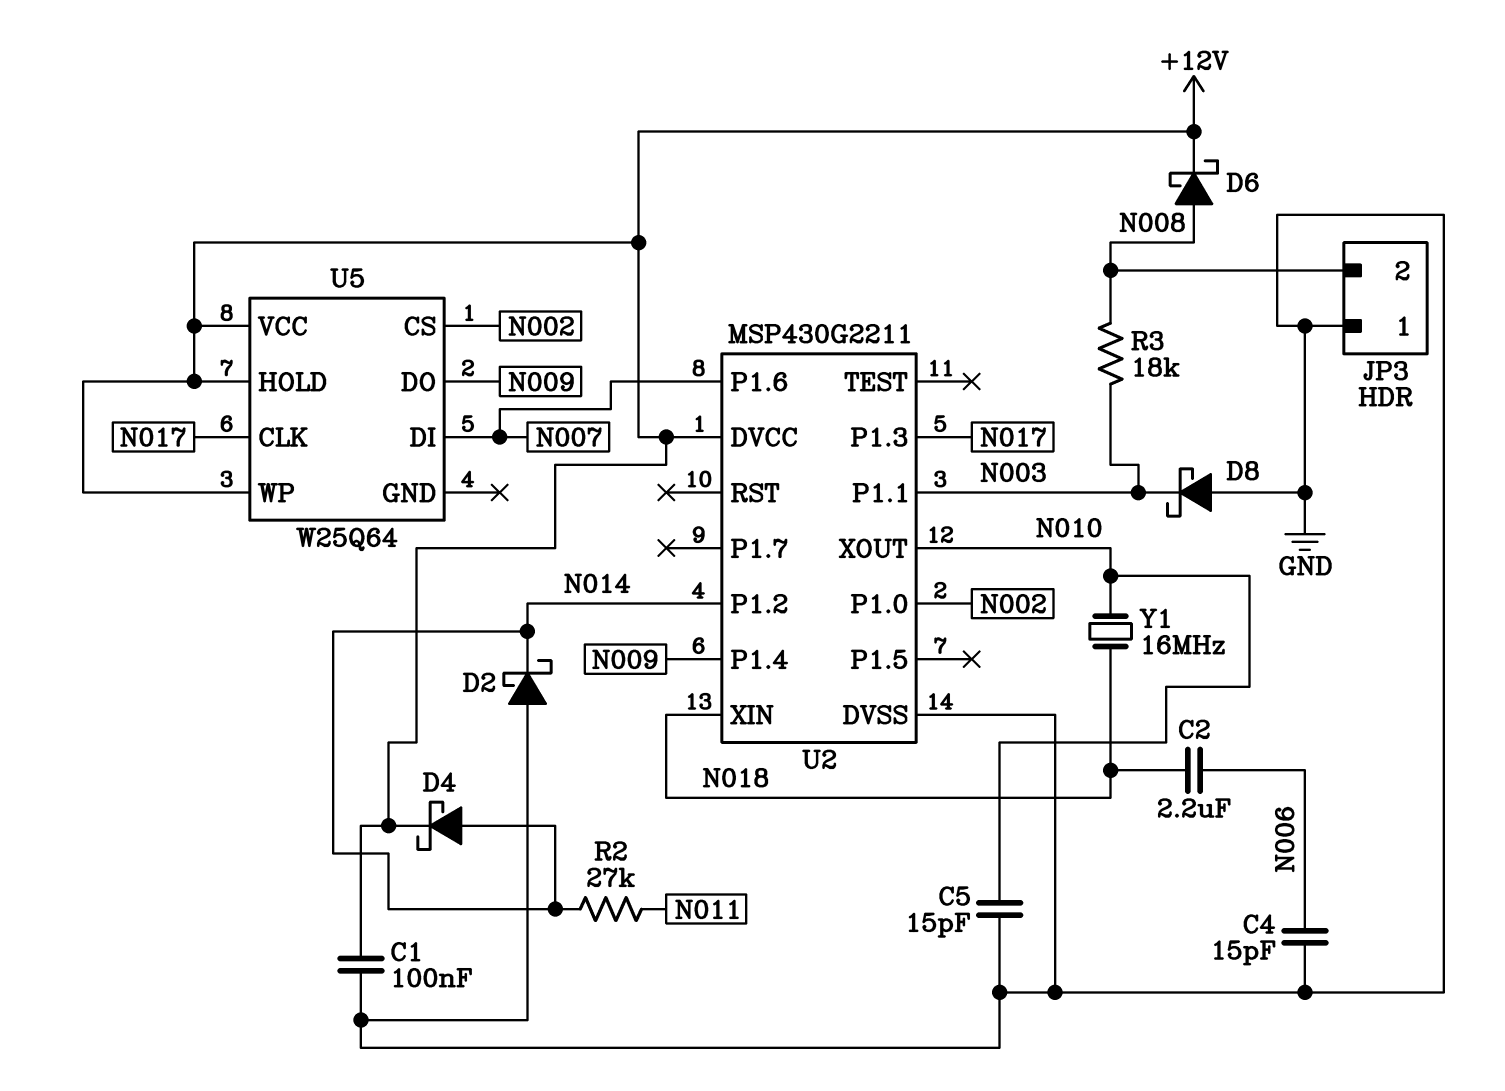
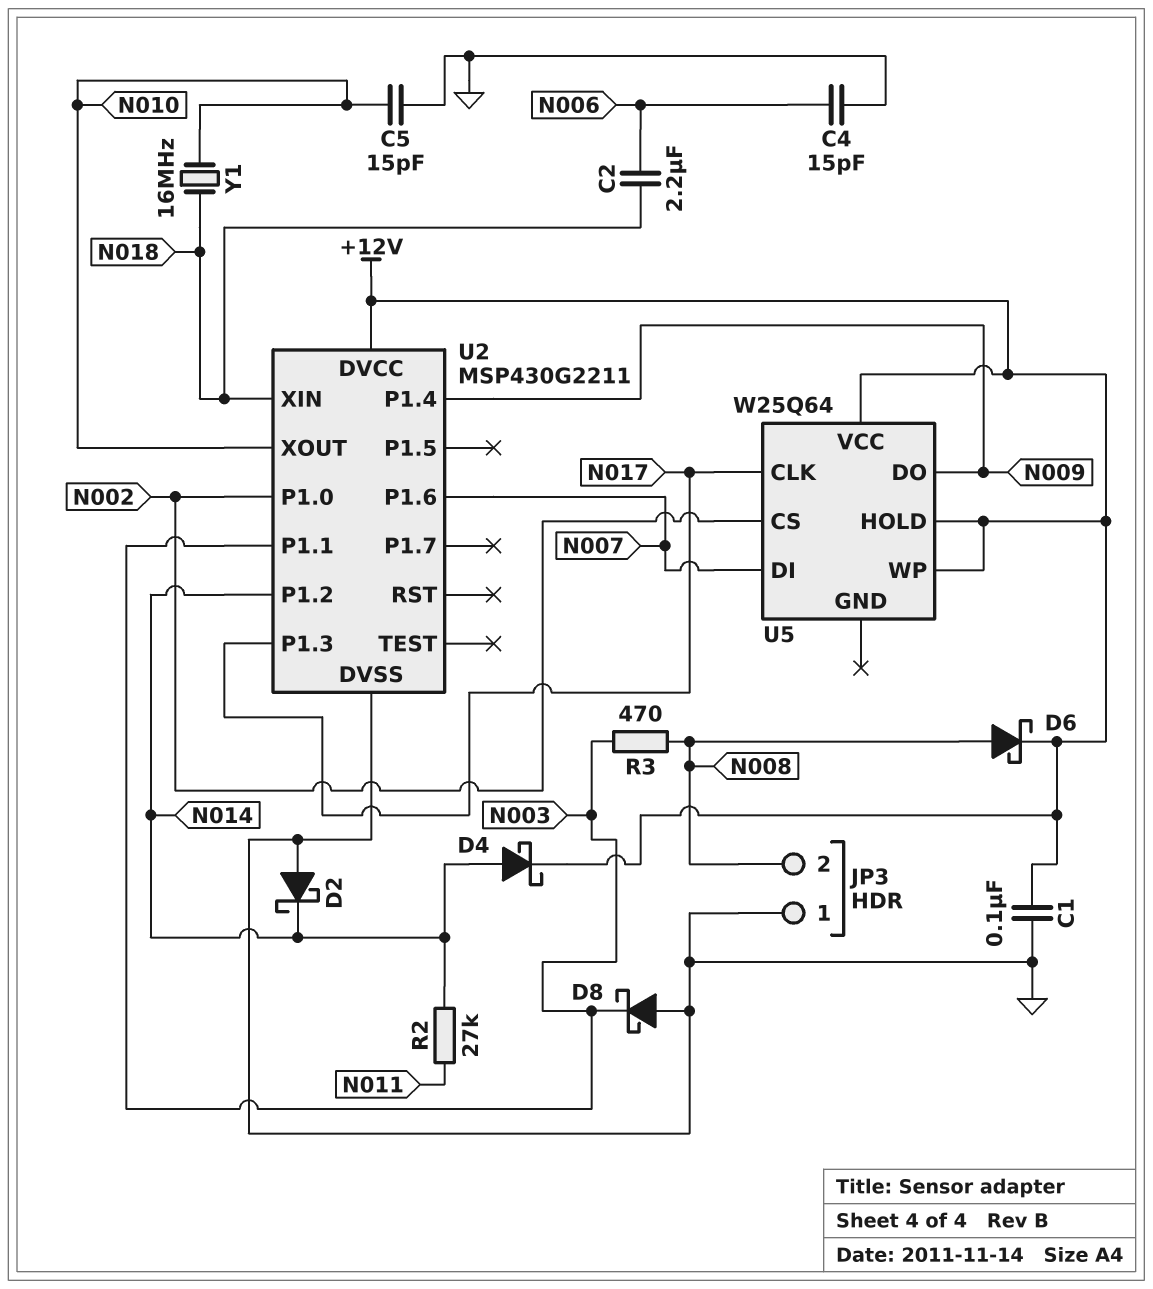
R3: 18k (N003, N008) -> 470 (N003, N008)

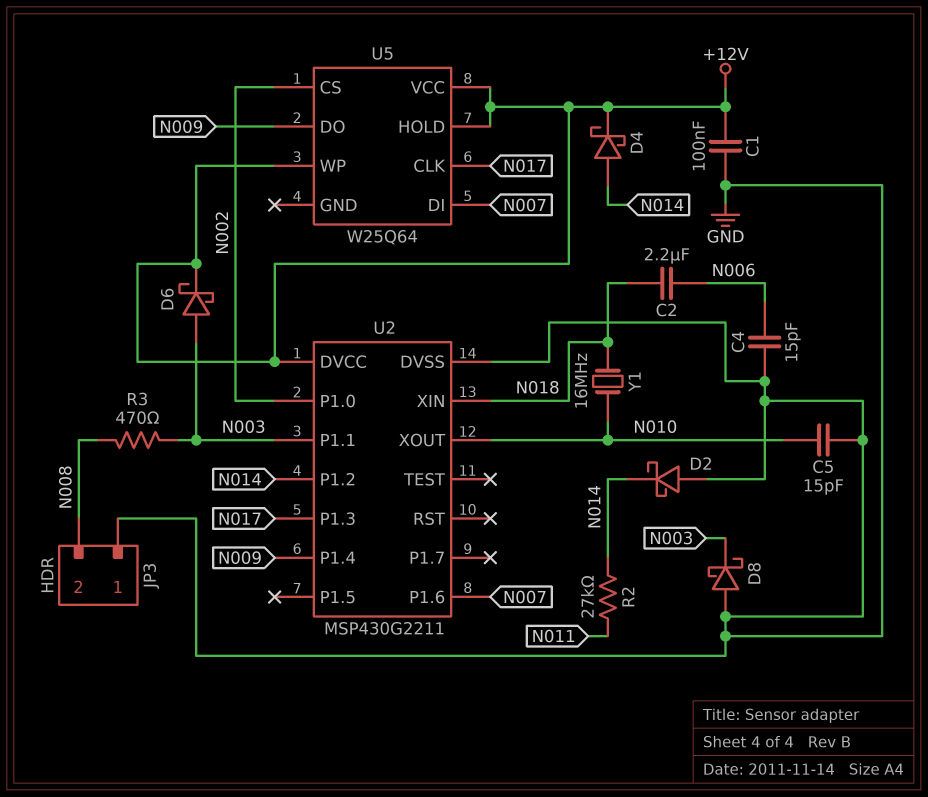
D6: schottky (A N008, K +12V) -> schottky (A N003, K +12V)

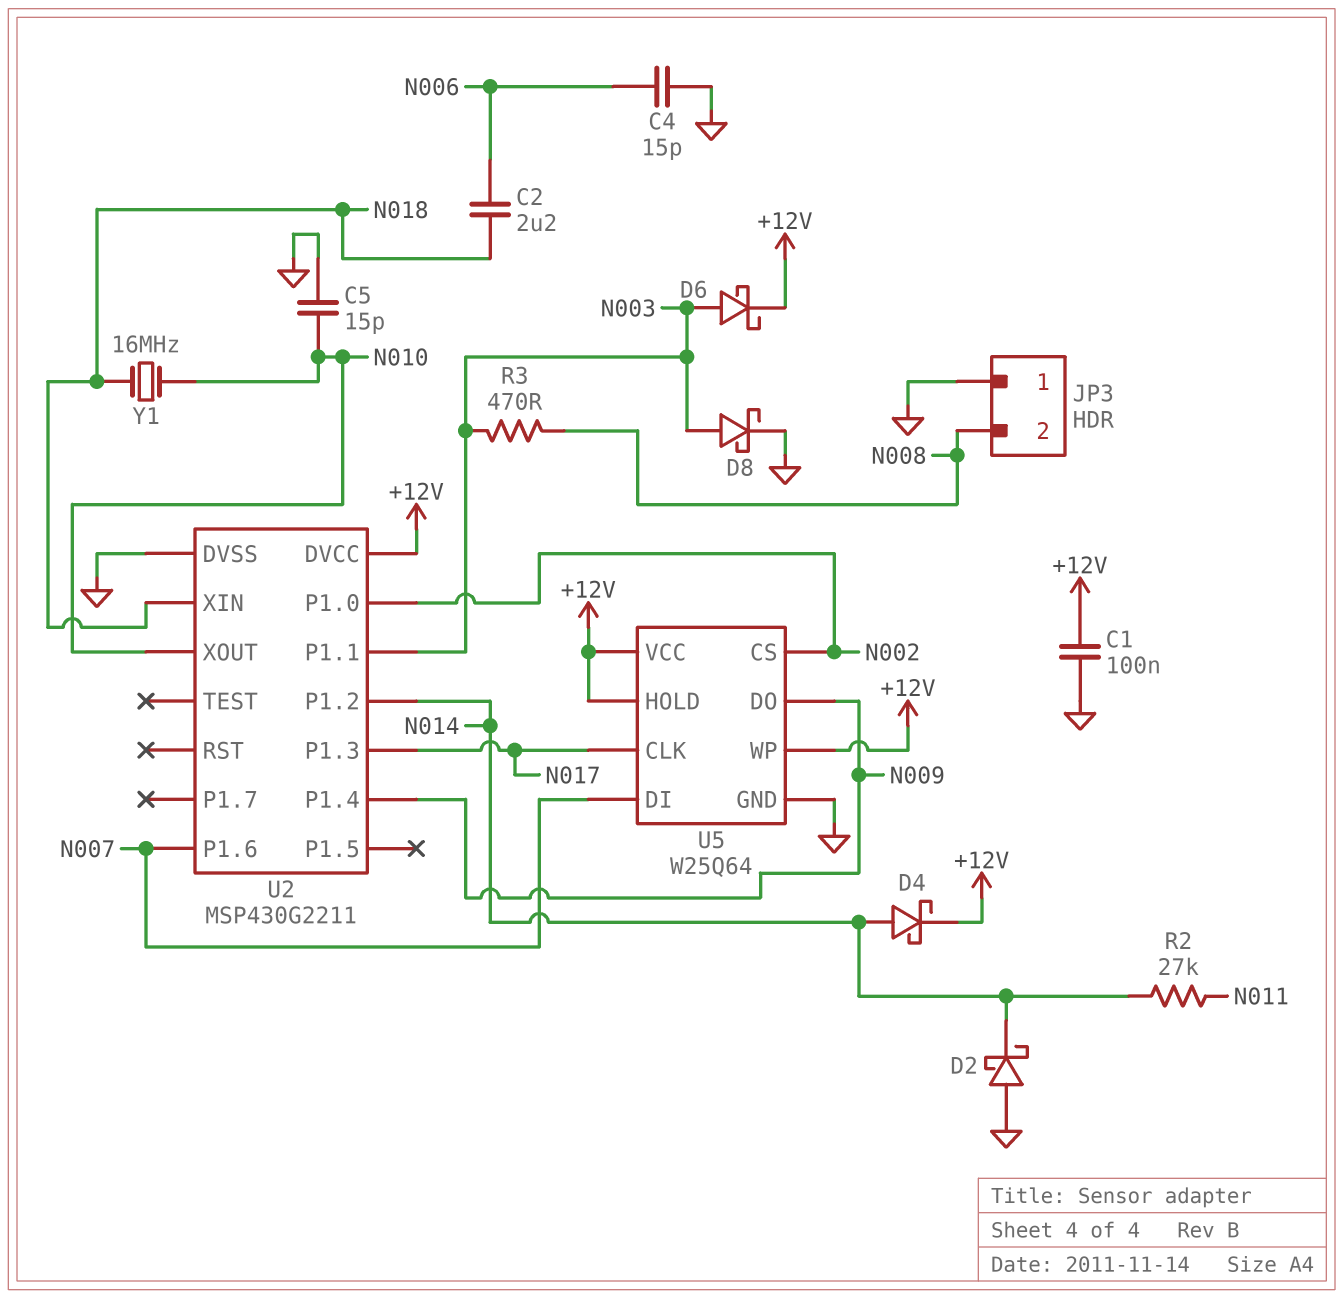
D8: schottky (A GND, K N003) -> schottky (A N003, K GND)
U5 pin GND: none -> GND

